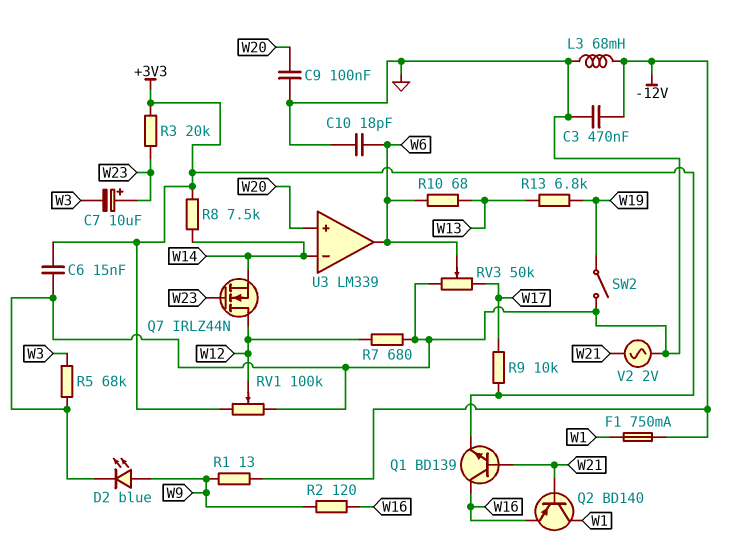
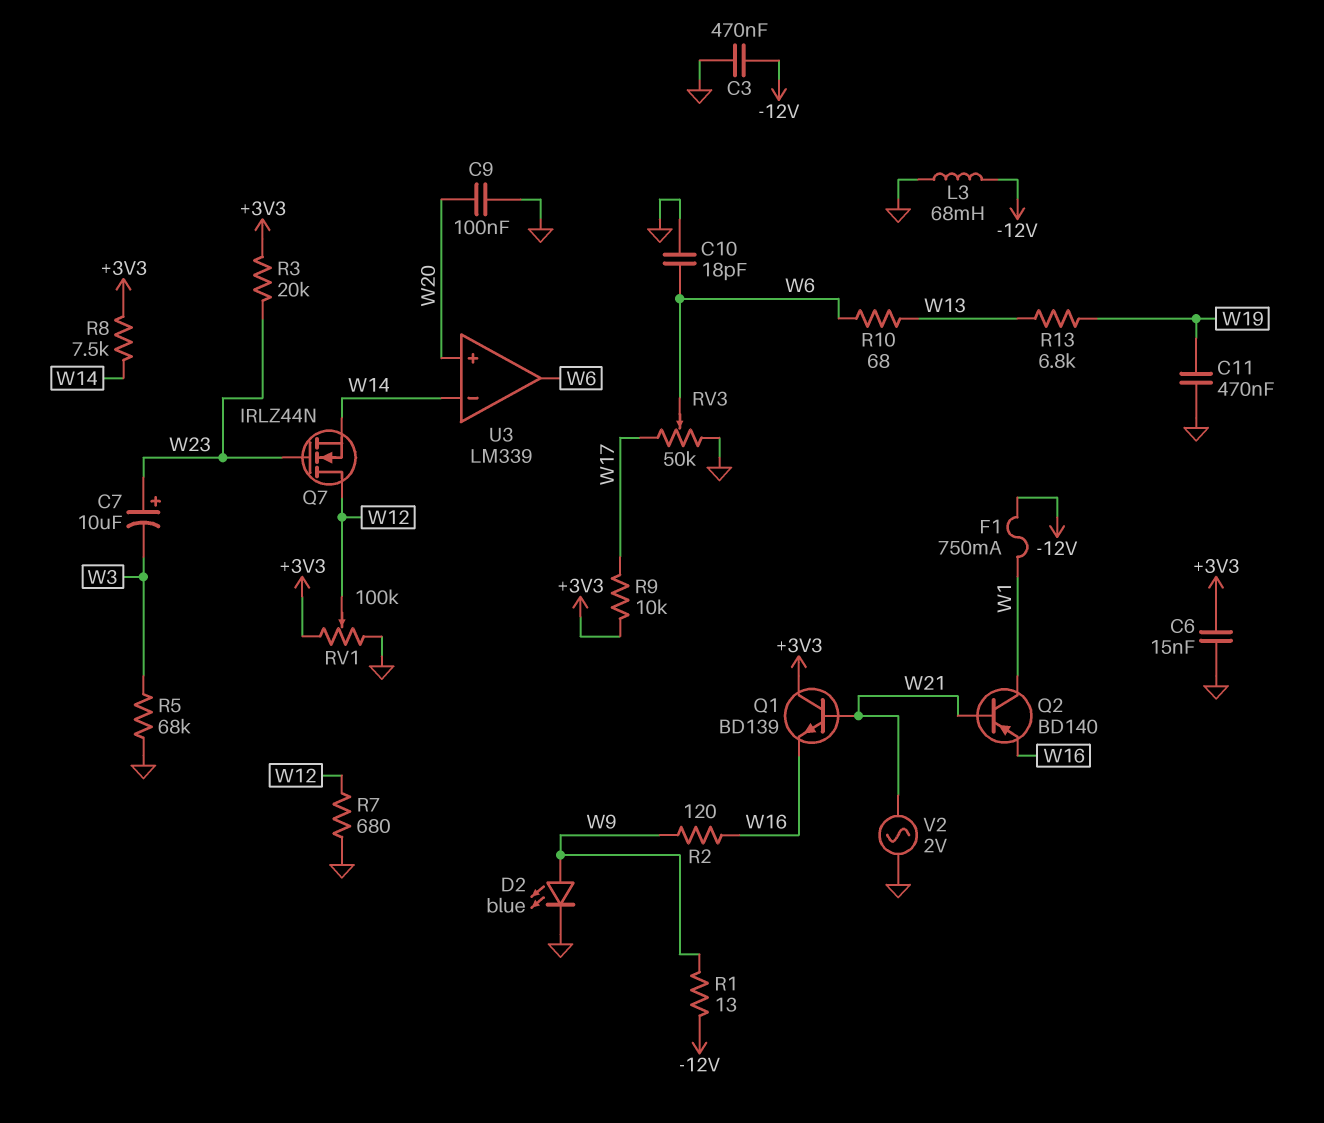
C11: none -> 470nF (GND, W19)
Q1: NPN BD139 (B W21, C W16, E +3V3) -> NPN BD139 (B W21, C +3V3, E W16)
SW2: switch (GND, W19) -> none

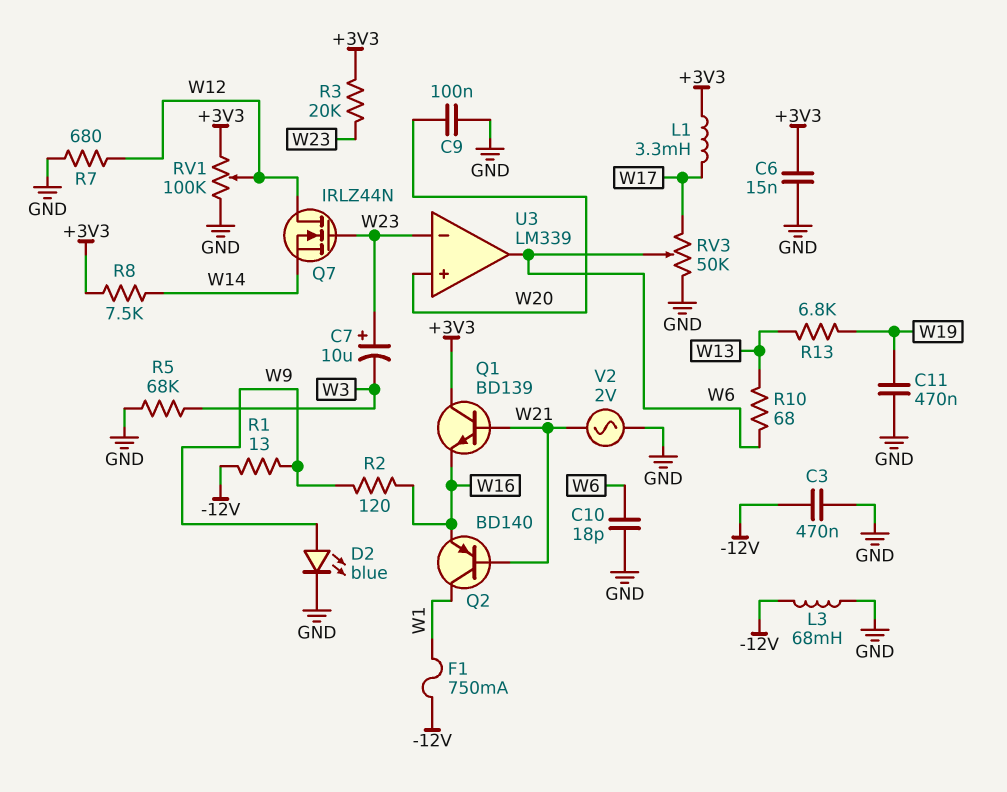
L1: none -> 3.3mH (+3V3, W17)
R9: 10k (+3V3, W17) -> none
U3 pin in-: W14 -> W23

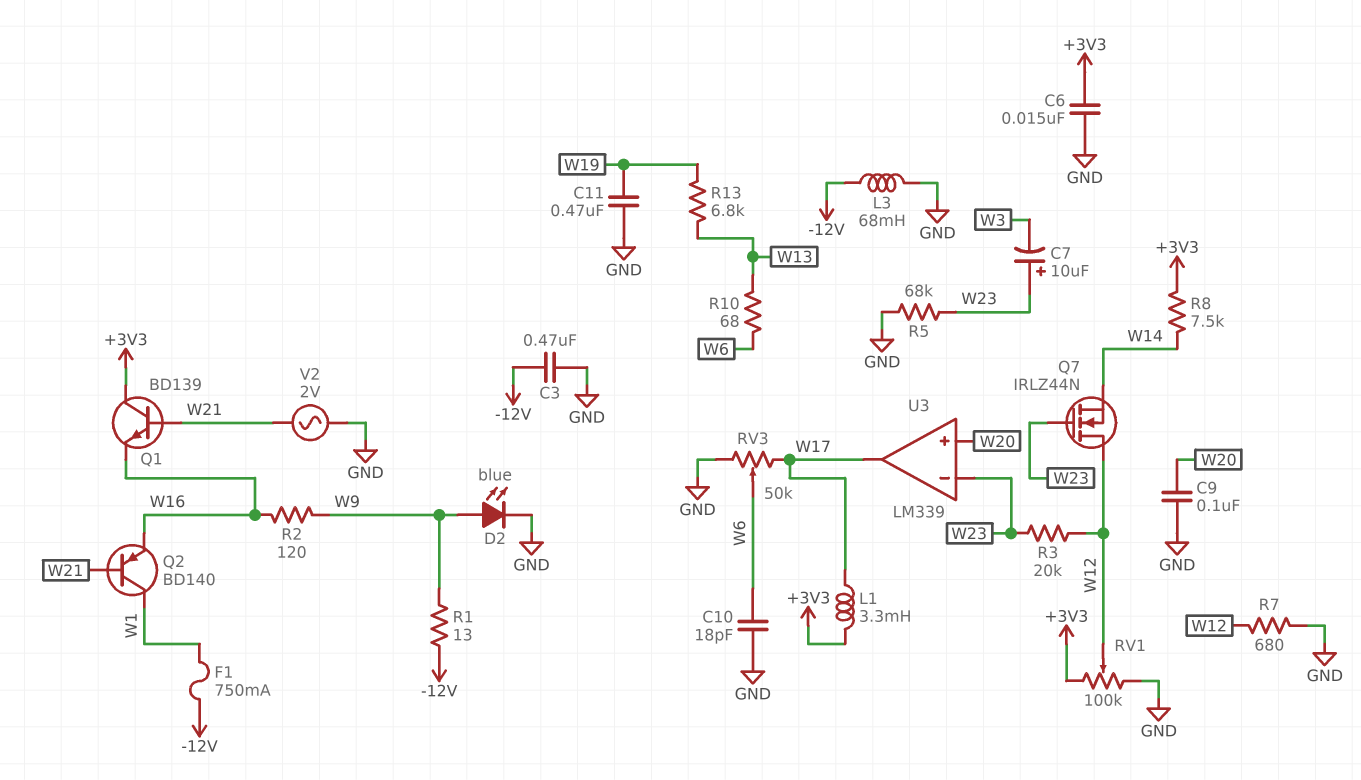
R3: 20k (+3V3, W23) -> 20k (W12, W23)
R5: 68k (GND, W3) -> 68k (GND, W23)
U3 pin out: W6 -> W17

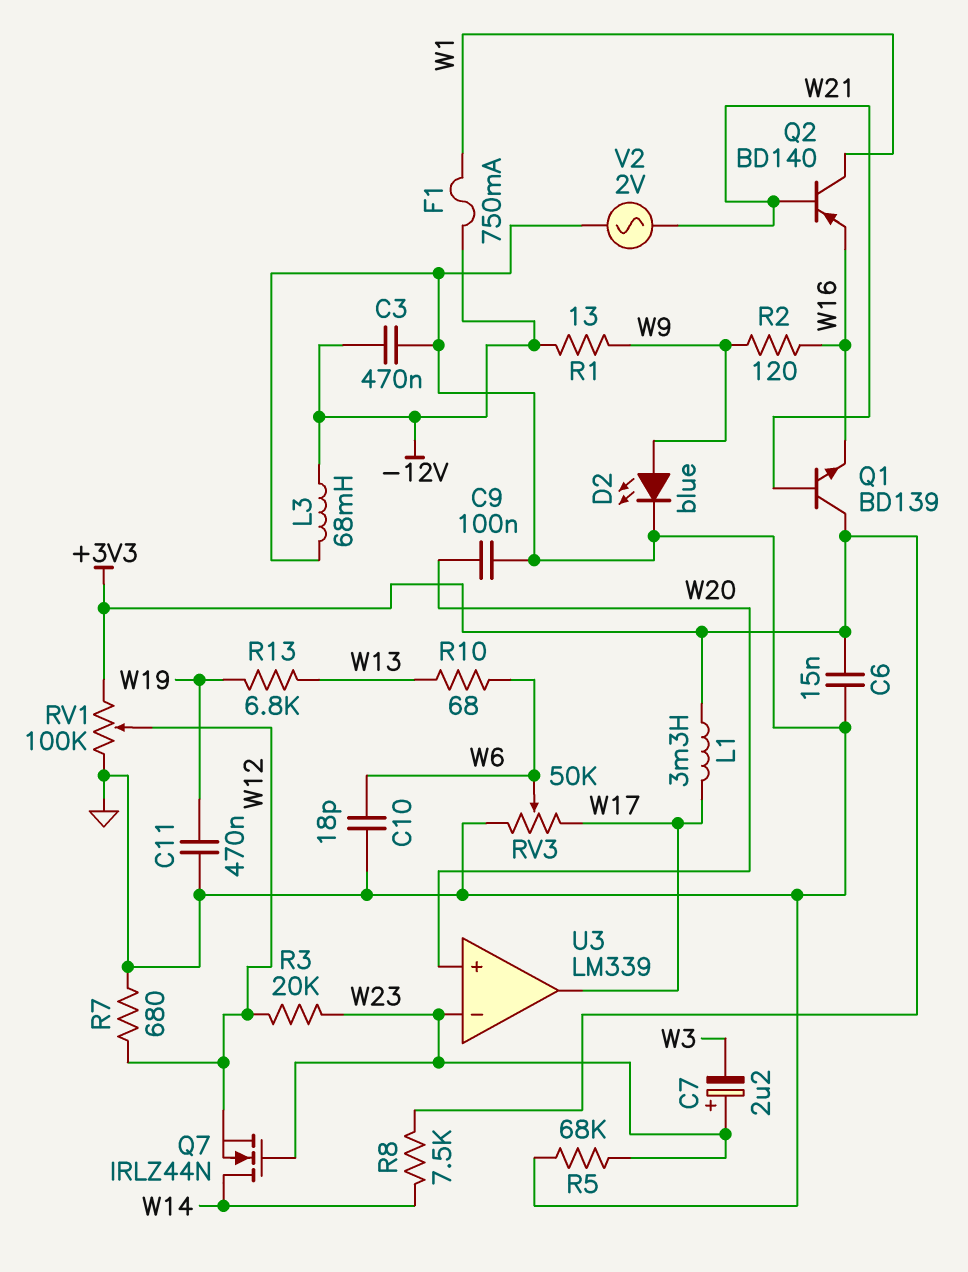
C7: 10uF (plus W23, minus W3) -> 2.2uF (plus W23, minus W3)
Q7: NMOS IRLZ44N (G W23, D W12, S W14) -> NMOS IRLZ44N (G W23, D W14, S W12)

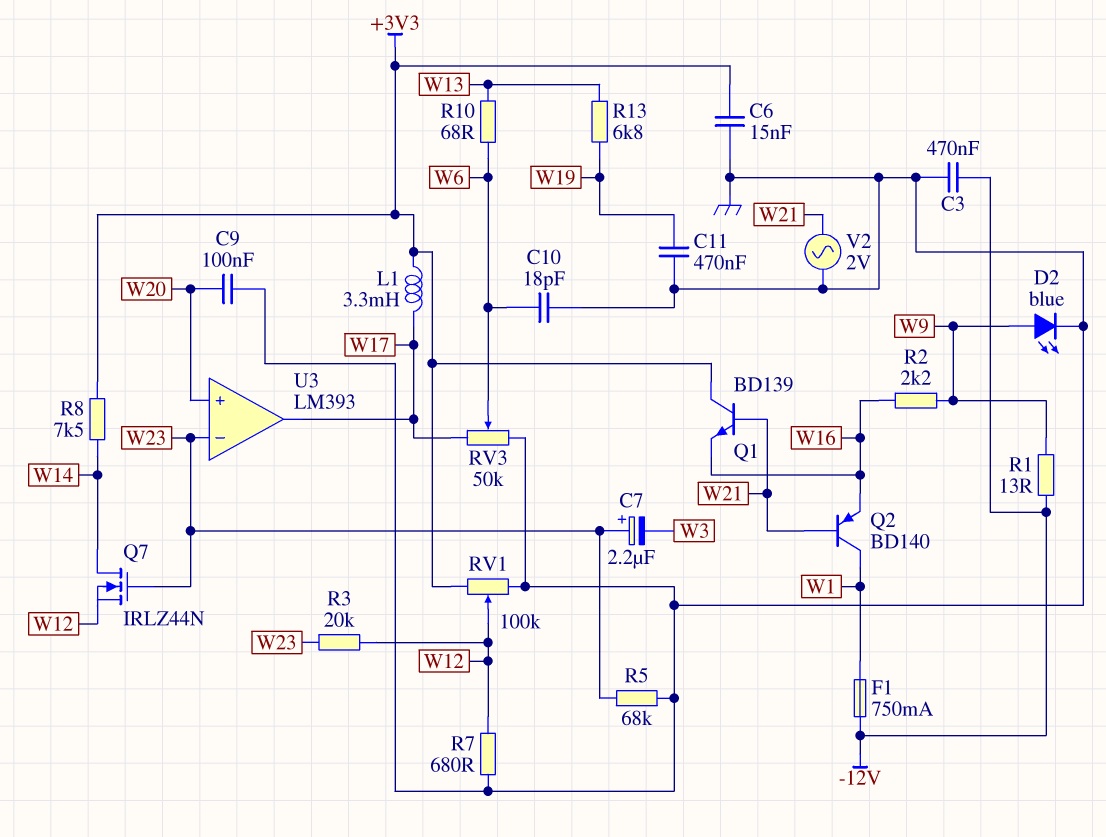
L3: 68mH (-12V, GND) -> none
R2: 120 (W9, W16) -> 2.2k (W9, W16)
U3: LM339 -> LM393

